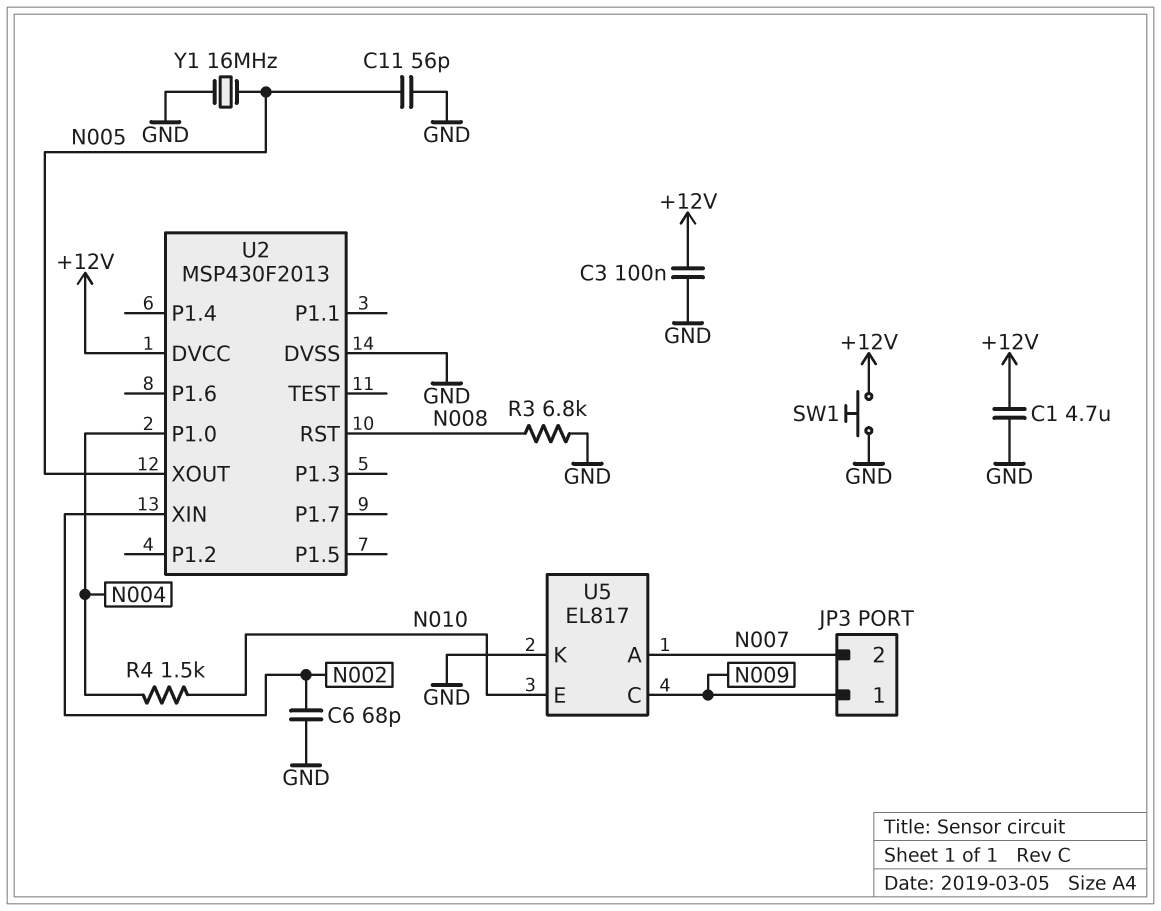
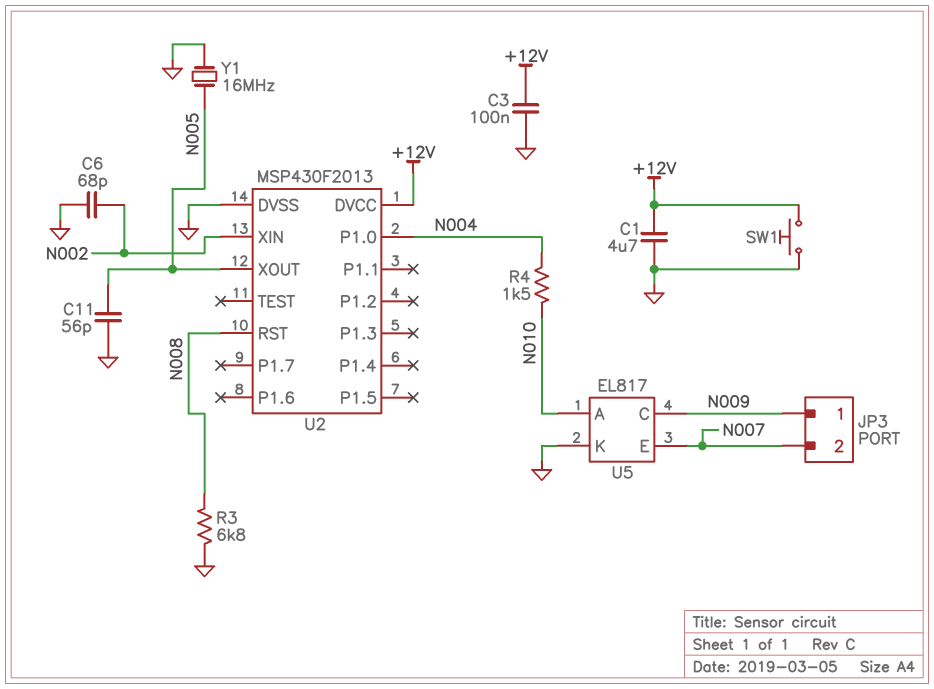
U5 pin A: N007 -> N010
U5 pin E: N010 -> N007

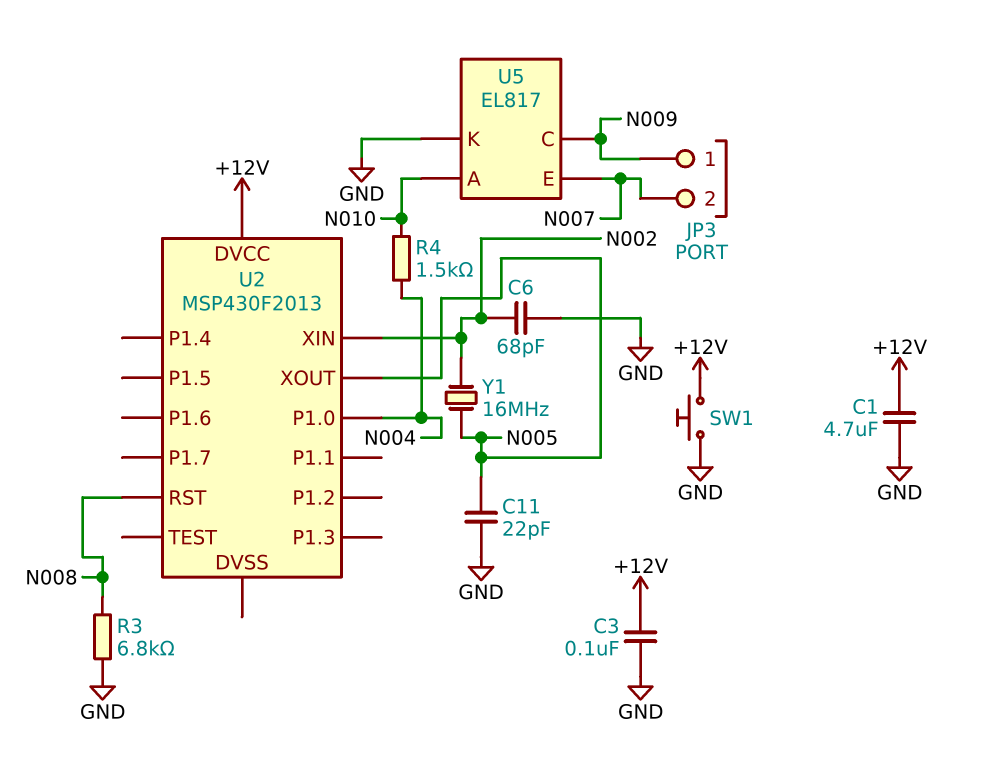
C11: 56pF (GND, N005) -> 22pF (GND, N005)
U2 pin DVSS: GND -> none
Y1: 16MHz (GND, N005) -> 16MHz (N002, N005)

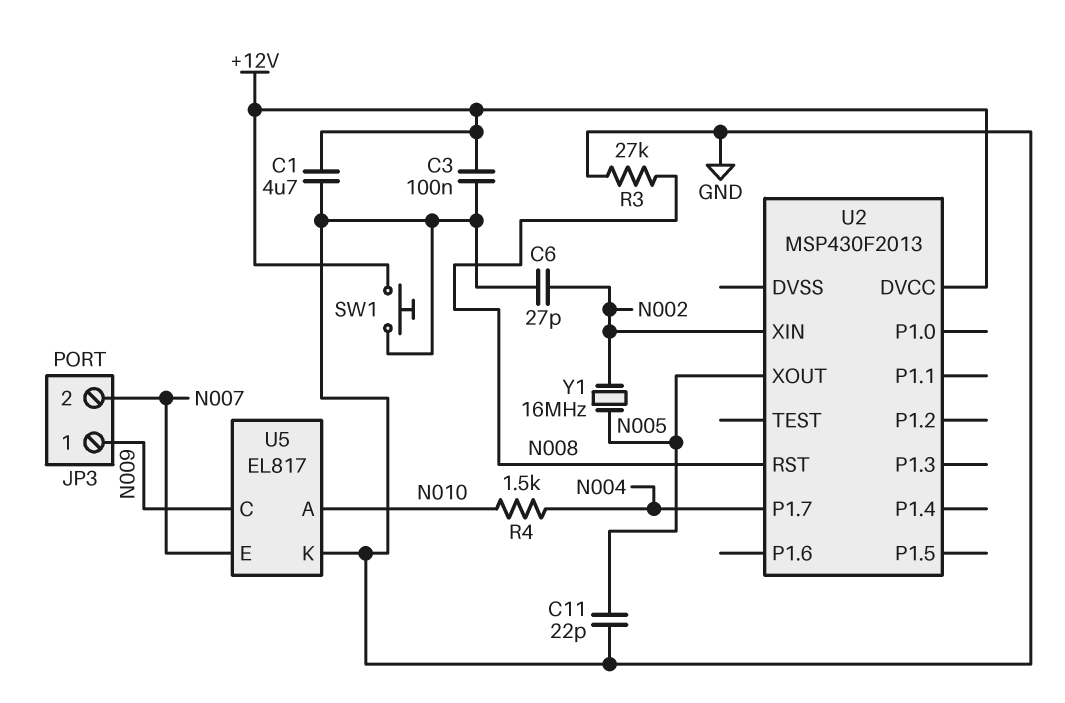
C6: 68pF (GND, N002) -> 27pF (GND, N002)
R3: 6.8k (GND, N008) -> 27k (GND, N008)
U2 pin P1.0: N004 -> none
U2 pin P1.7: none -> N004

